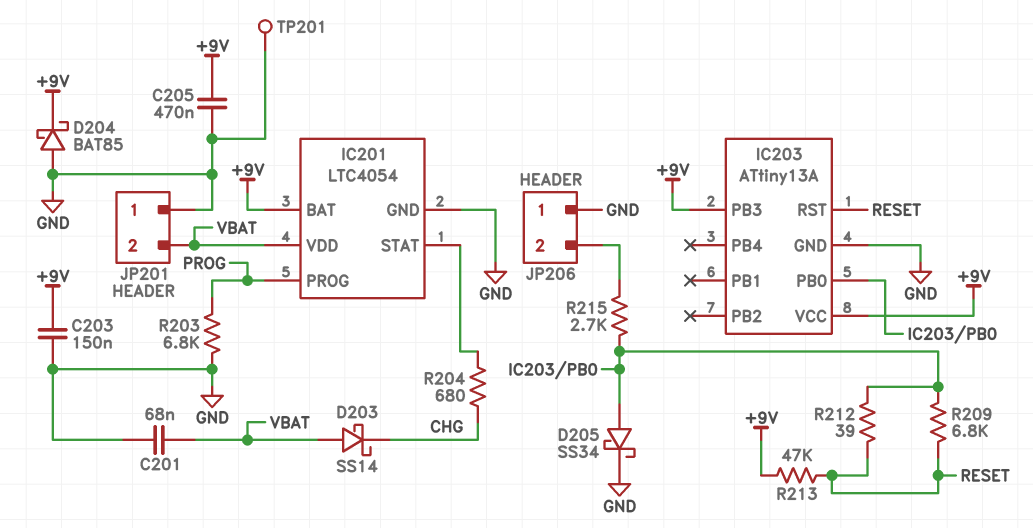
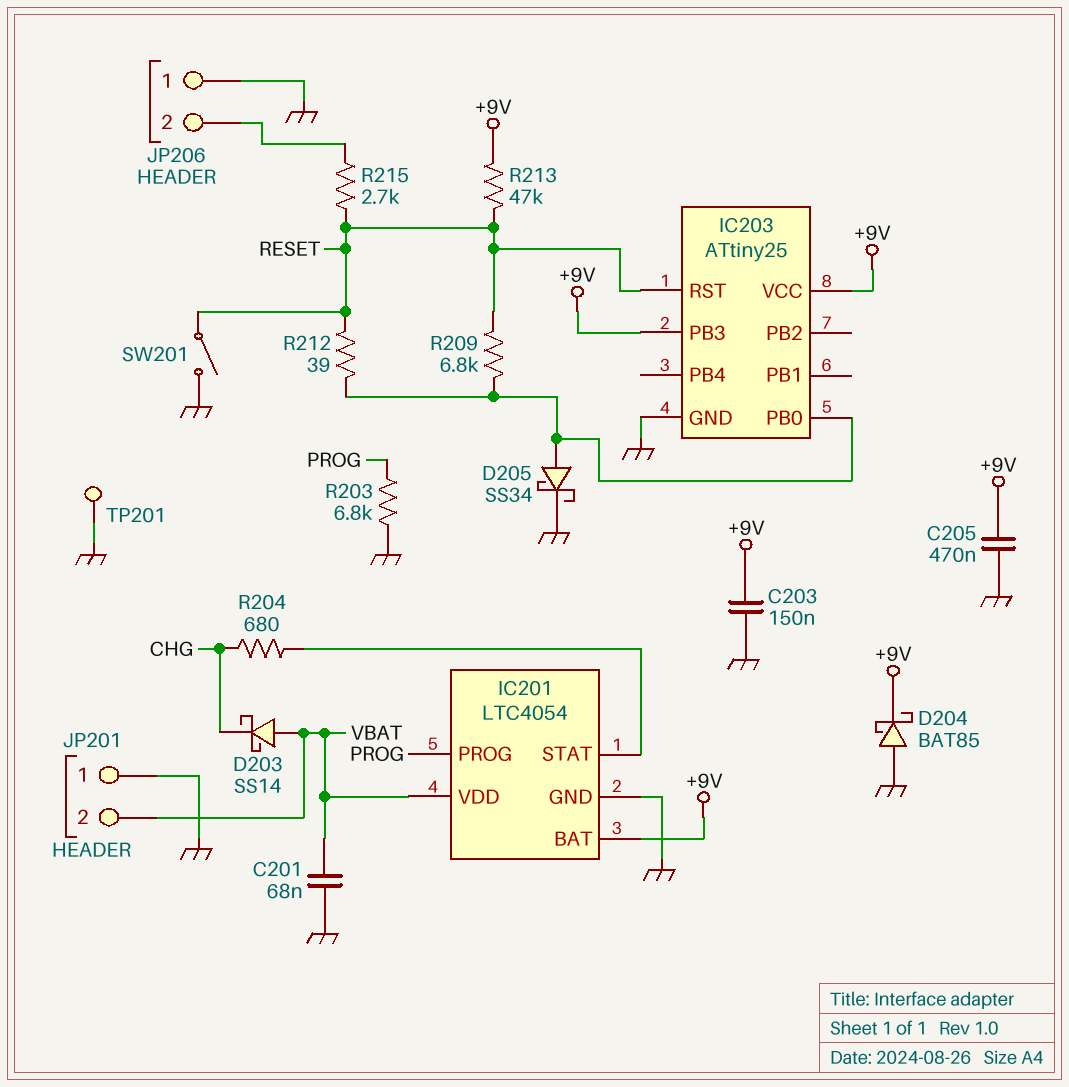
IC203: ATtiny13A -> ATtiny25
R215: 2.7k (IC203/PB0, JP206/2) -> 2.7k (JP206/2, RESET)
SW201: none -> switch (GND, RESET)

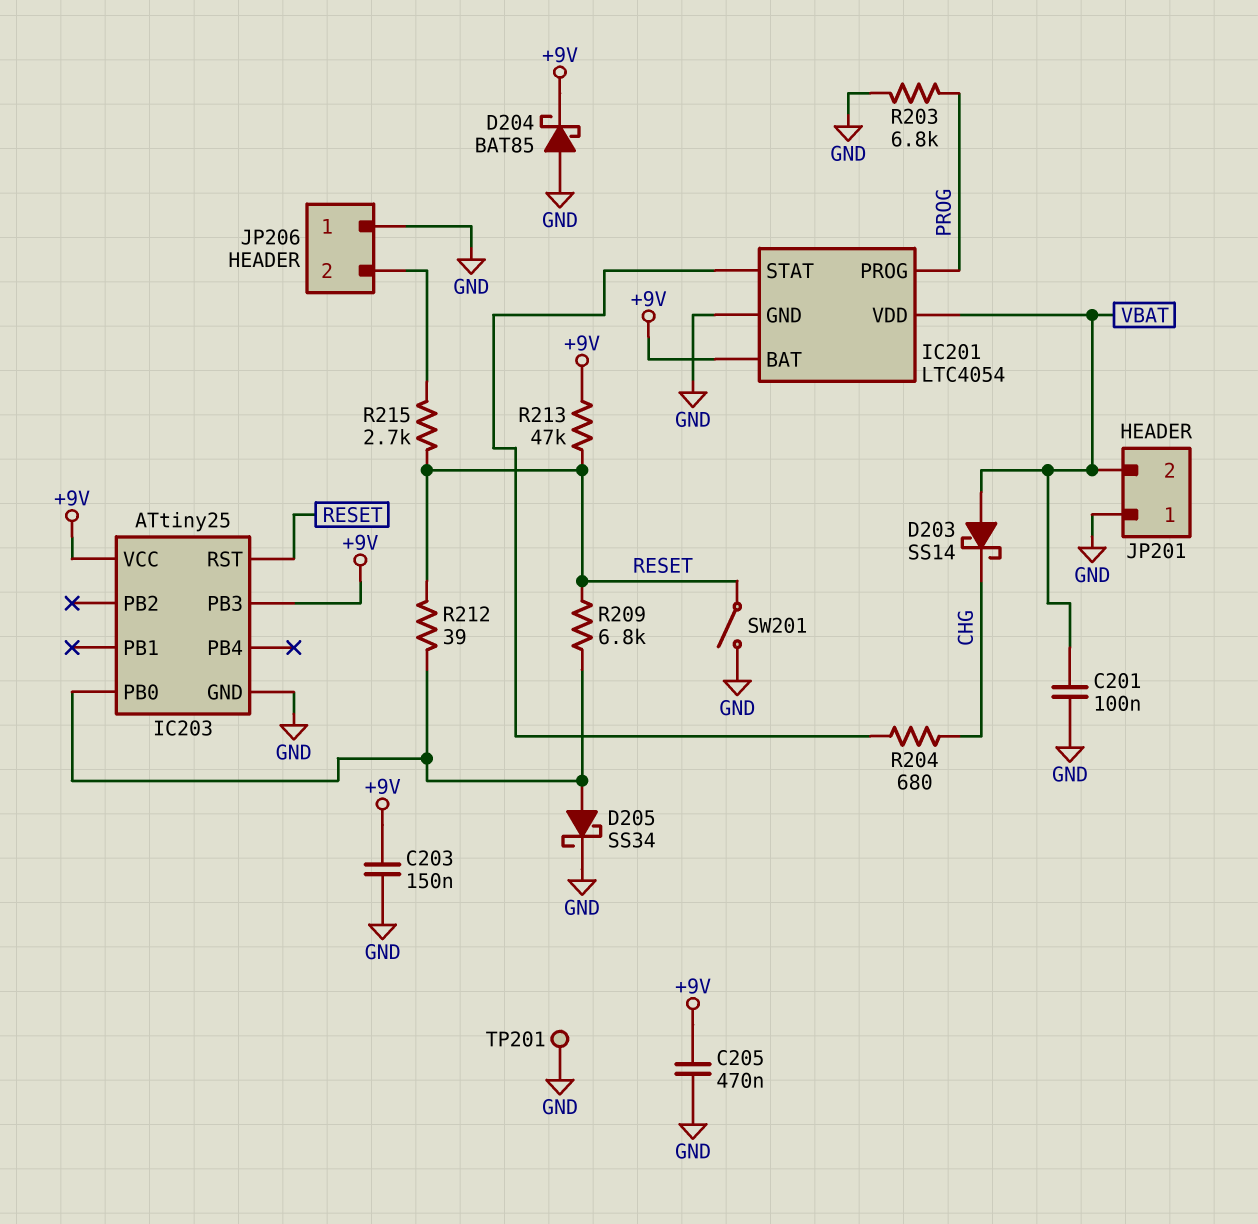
C201: 68nF (GND, VBAT) -> 100nF (GND, VBAT)

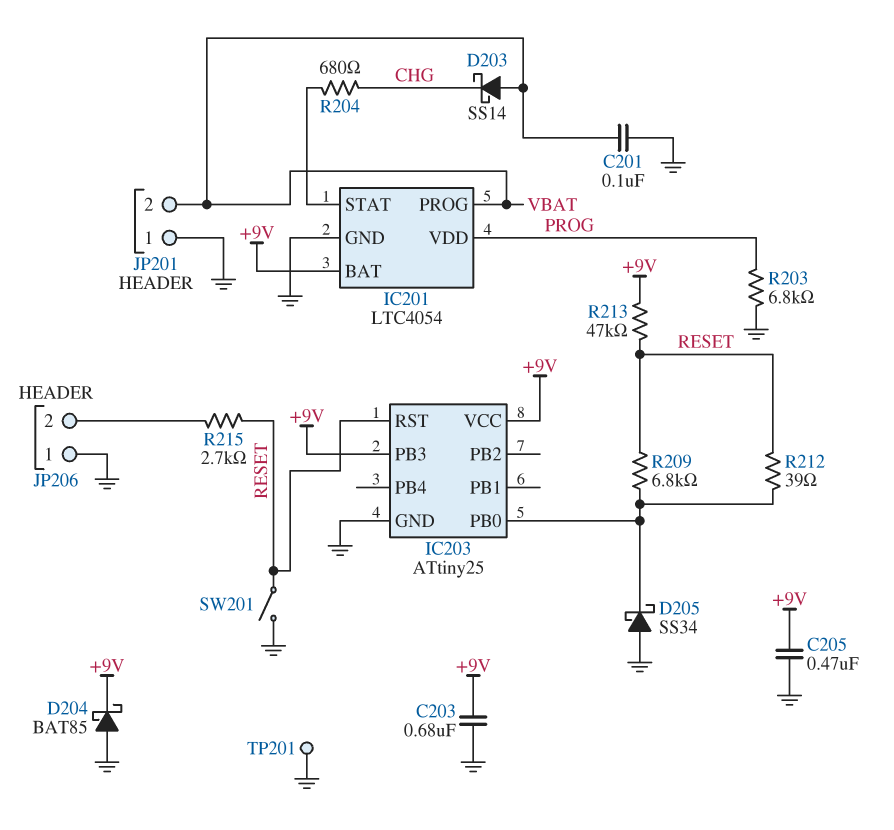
C203: 150nF (+9V, GND) -> 680nF (+9V, GND)
D205: schottky SS34 (A IC203/PB0, K GND) -> schottky SS34 (A GND, K IC203/PB0)
IC201 pin PROG: PROG -> VBAT
IC201 pin VDD: VBAT -> PROG

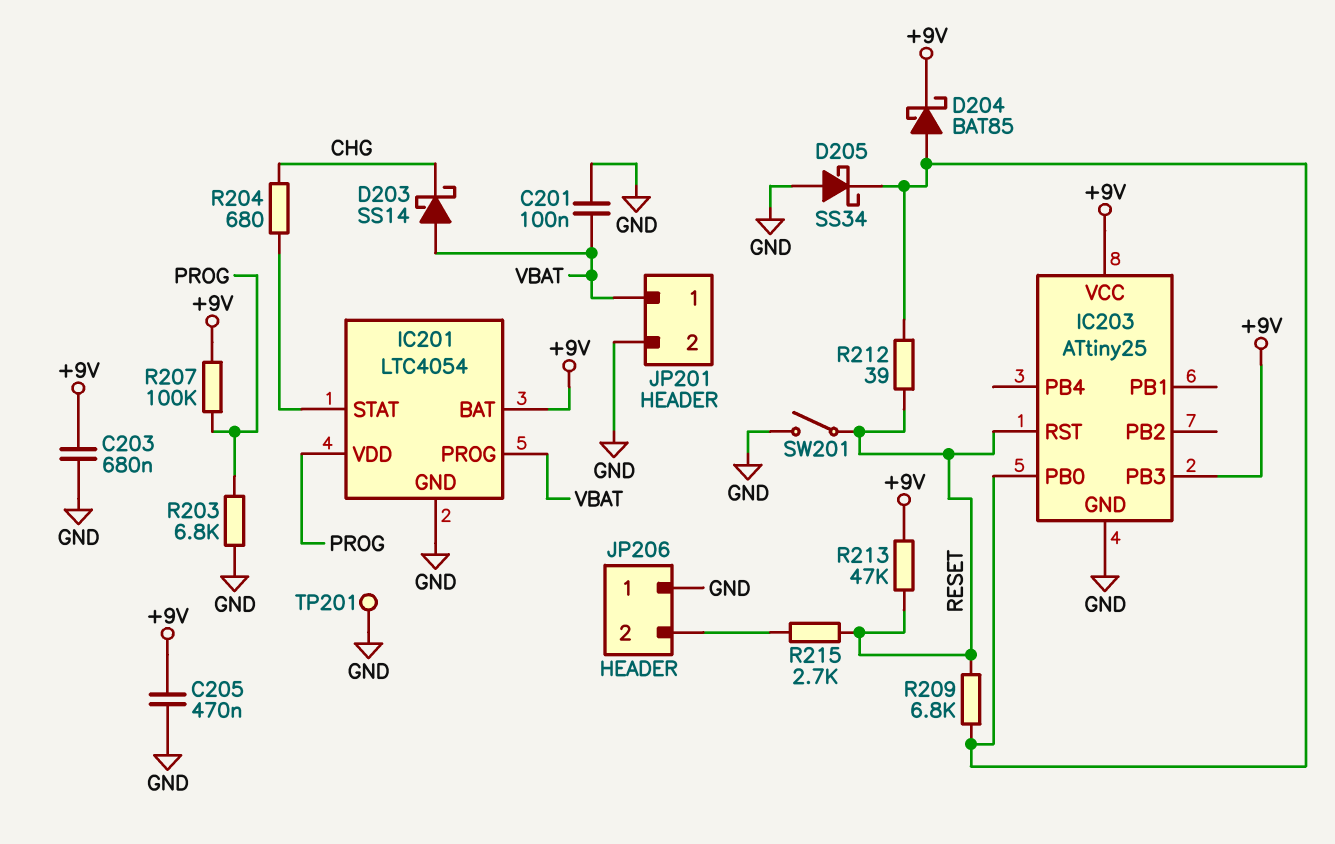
D204: schottky BAT85 (A GND, K +9V) -> schottky BAT85 (A IC203/PB0, K +9V)
JP201 pin 1: GND -> VBAT
JP201 pin 2: VBAT -> GND
R207: none -> 100k (+9V, PROG)

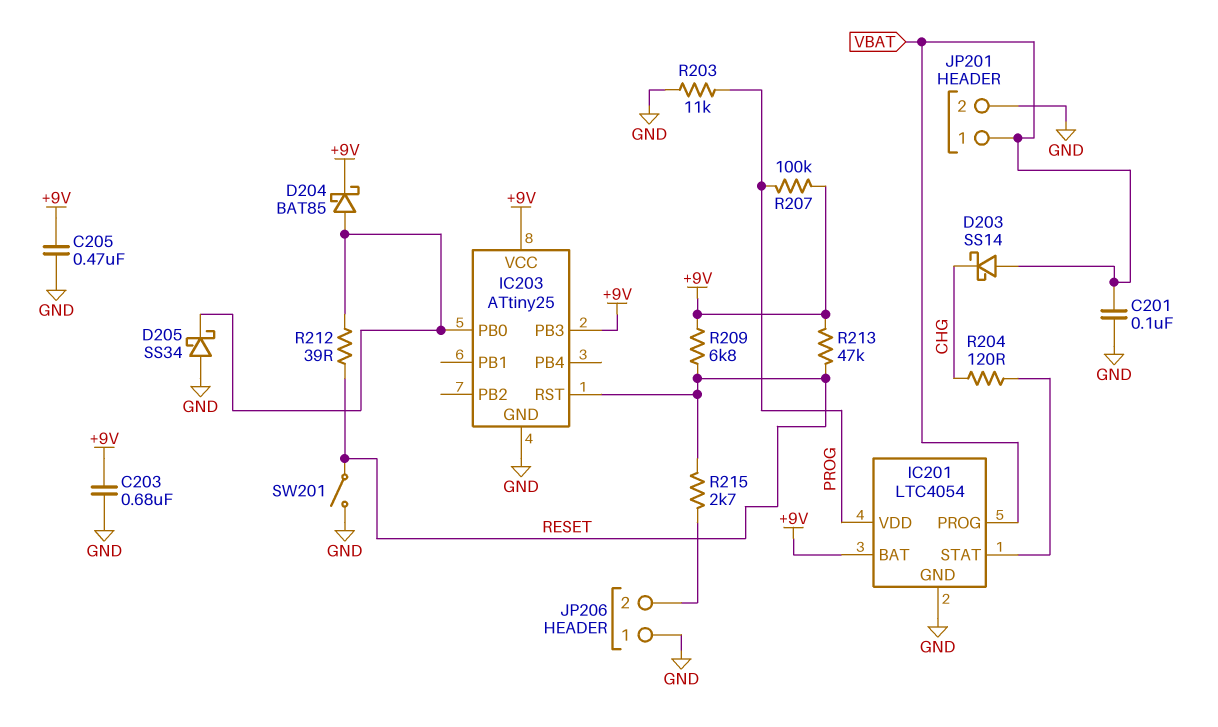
R203: 6.8k (GND, PROG) -> 11k (GND, PROG)
R204: 680 (CHG, IC201/STAT) -> 120 (CHG, IC201/STAT)
R209: 6.8k (IC203/PB0, RESET) -> 6.8k (+9V, RESET)
TP201: test point (GND) -> none

